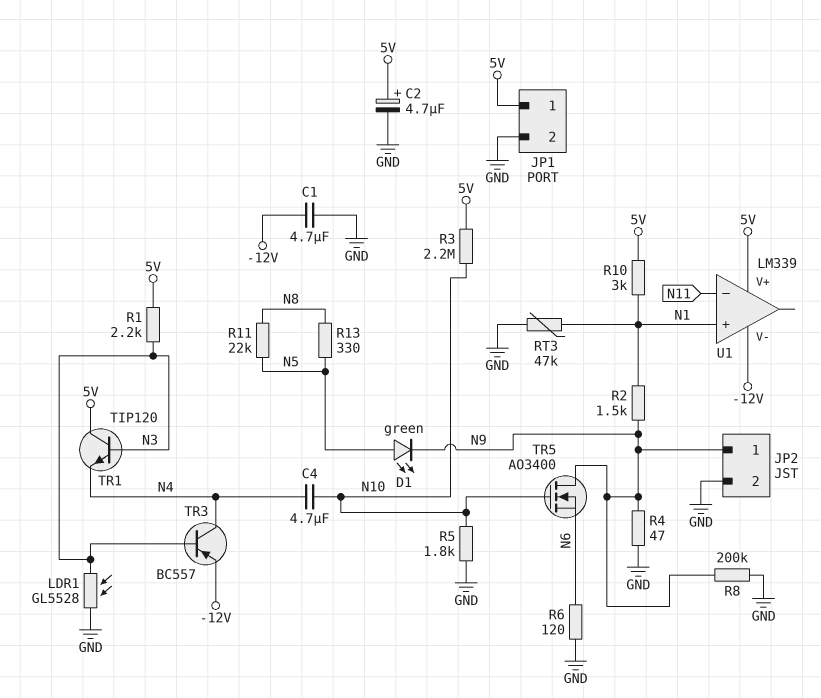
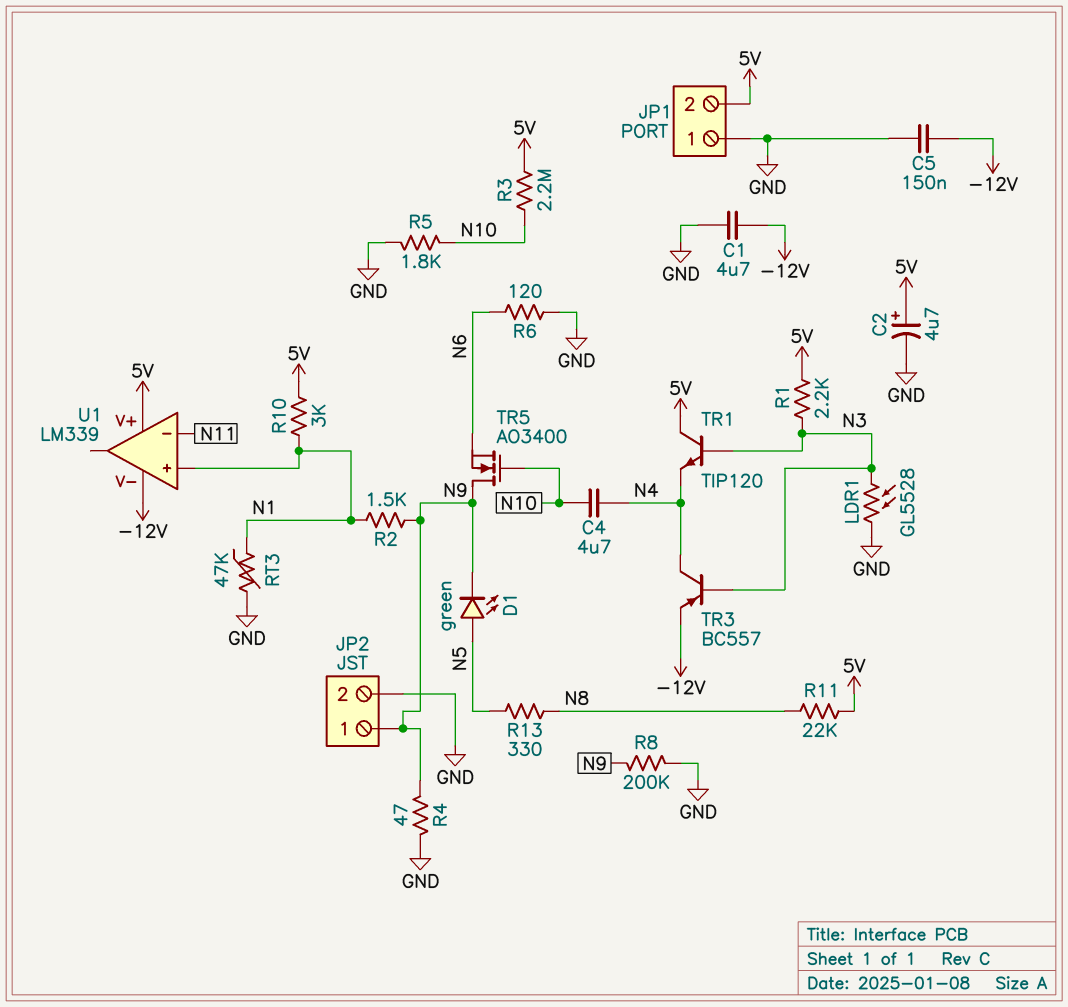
C5: none -> 150nF (-12V, GND)
JP1 pin 1: 5V -> GND
JP1 pin 2: GND -> 5V
R11: 22k (N5, N8) -> 22k (5V, N8)

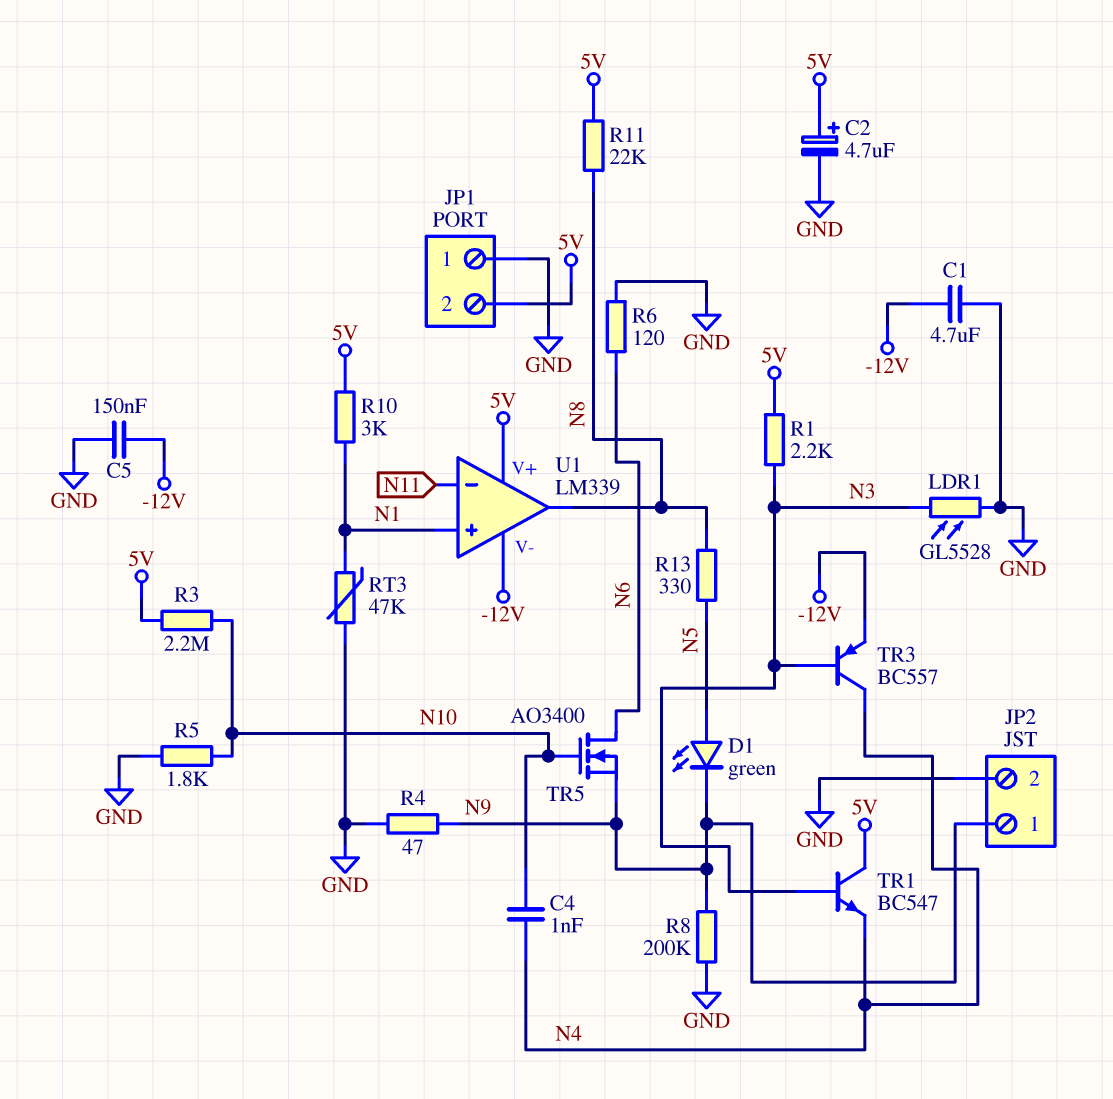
C4: 4.7uF (N4, N10) -> 1nF (N4, N10)
R2: 1.5k (N1, N9) -> none
TR1: NPN TIP120 (B N3, C 5V, E N4) -> NPN BC547 (B N3, C 5V, E N4)
TR5: NMOS AO3400 (G N10, D N9, S N6) -> NMOS AO3400 (G N10, D N6, S N9)
U1 pin out: none -> N8

